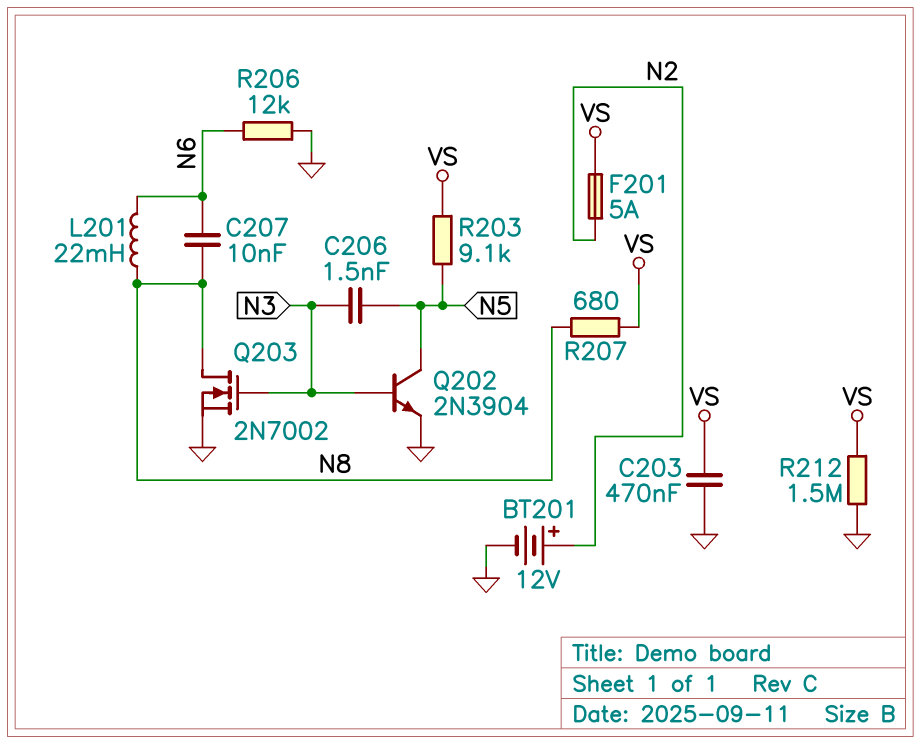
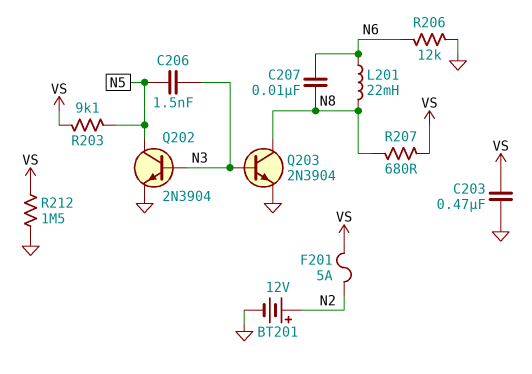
Q203: NMOS 2N7002 (G N3, D N8, S GND) -> NPN 2N3904 (B N3, C N8, E GND)

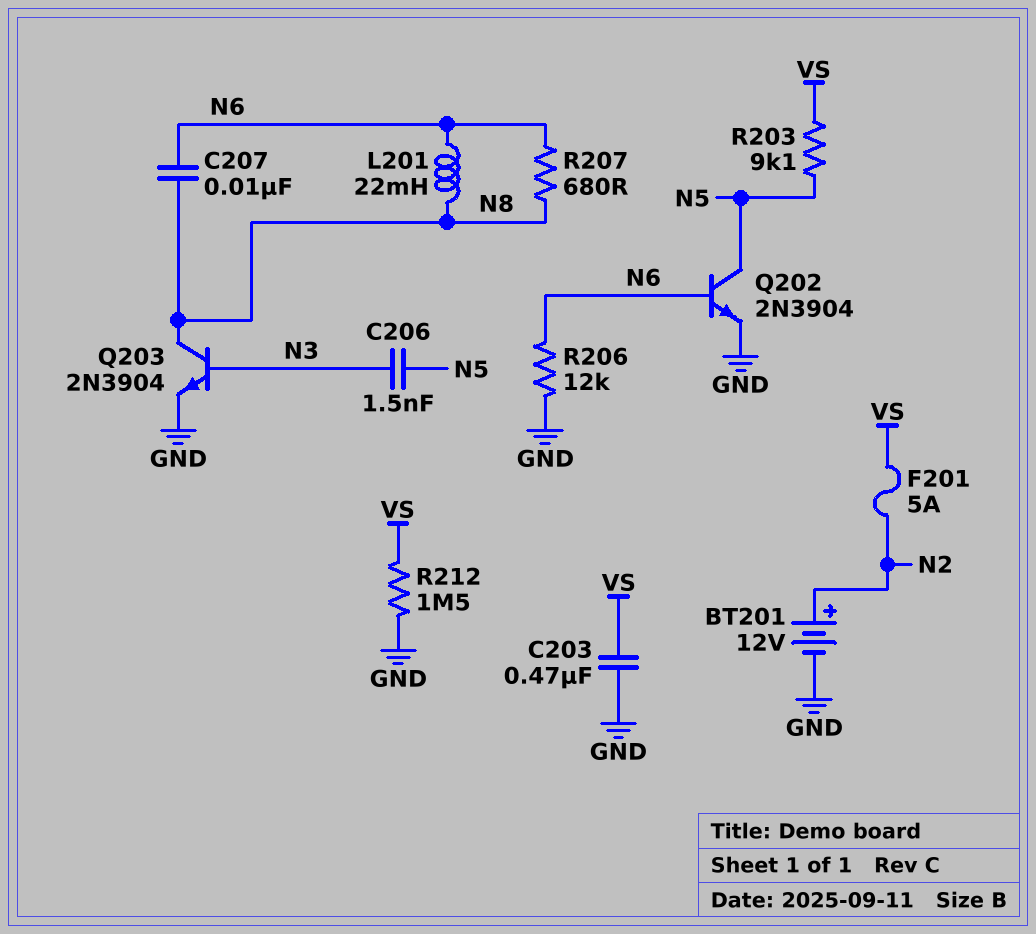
Q202: NPN 2N3904 (B N3, C N5, E GND) -> NPN 2N3904 (B N6, C N5, E GND)
R207: 680 (N8, VS) -> 680 (N6, N8)

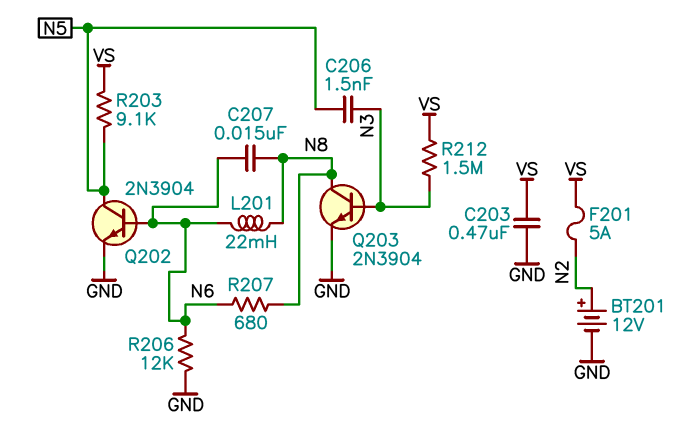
C207: 10nF (N6, N8) -> 15nF (N6, N8)
R212: 1.5M (GND, VS) -> 1.5M (N3, VS)

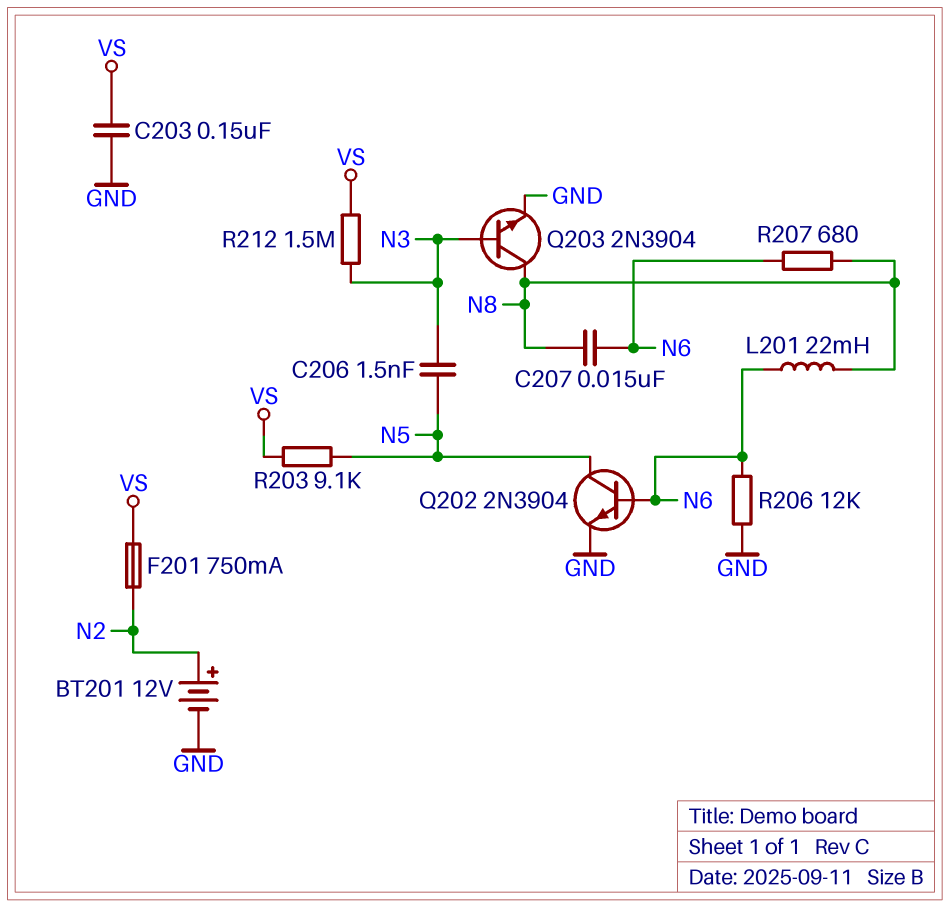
C203: 470nF (GND, VS) -> 150nF (GND, VS)
F201: 5A (N2, VS) -> 750mA (N2, VS)

